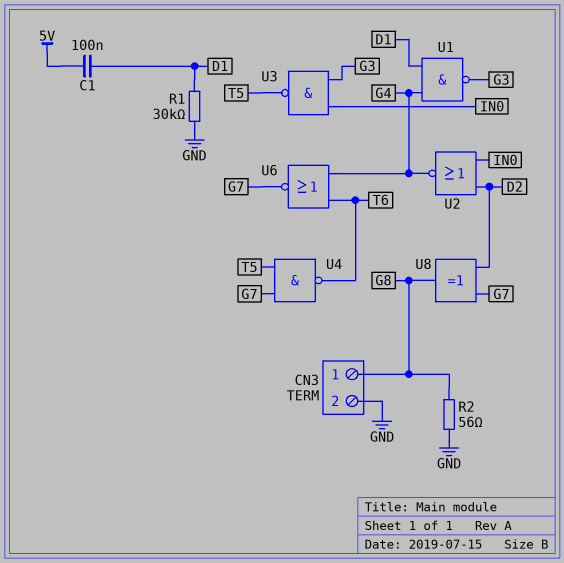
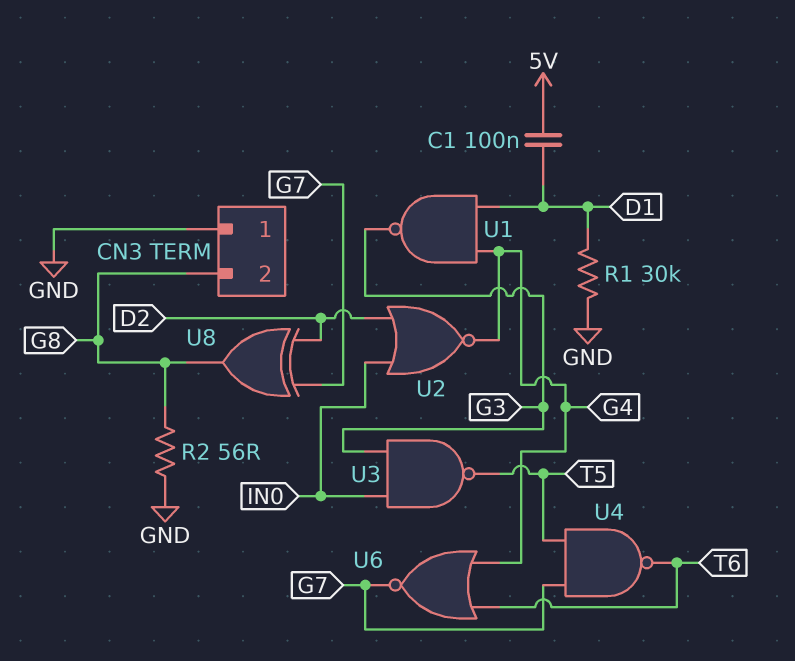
CN3 pin 1: G8 -> GND
CN3 pin 2: GND -> G8

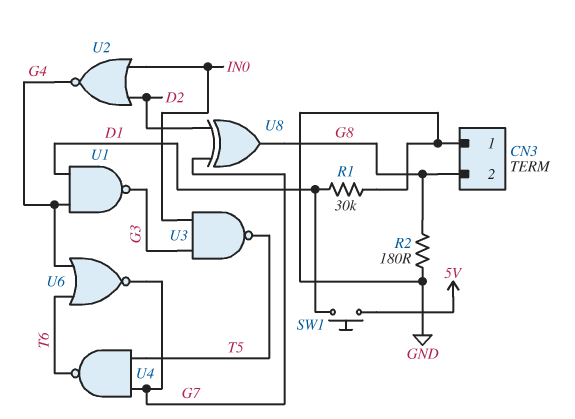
C1: 100nF (5V, D1) -> none
R2: 56 (G8, GND) -> 180 (G8, GND)
SW1: none -> button (5V, D1)

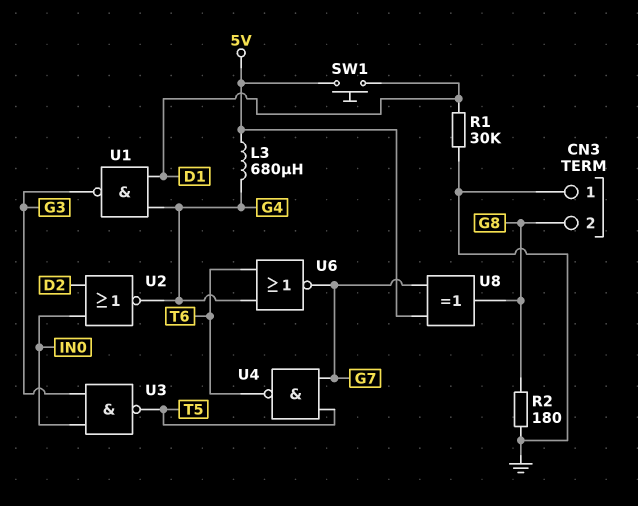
L3: none -> 680uH (5V, G4)
U8: XOR (in D2, in G7, out G8) -> XOR (in 5V, in G7, out G8)

